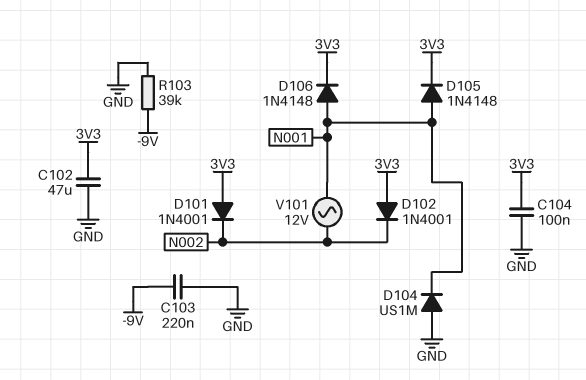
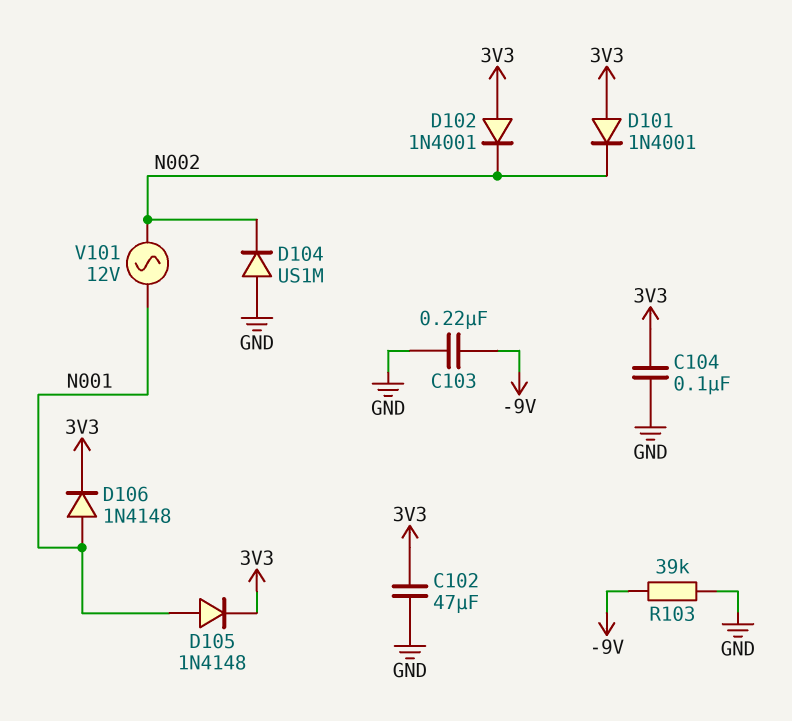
D104: diode US1M (A GND, K N001) -> diode US1M (A GND, K N002)

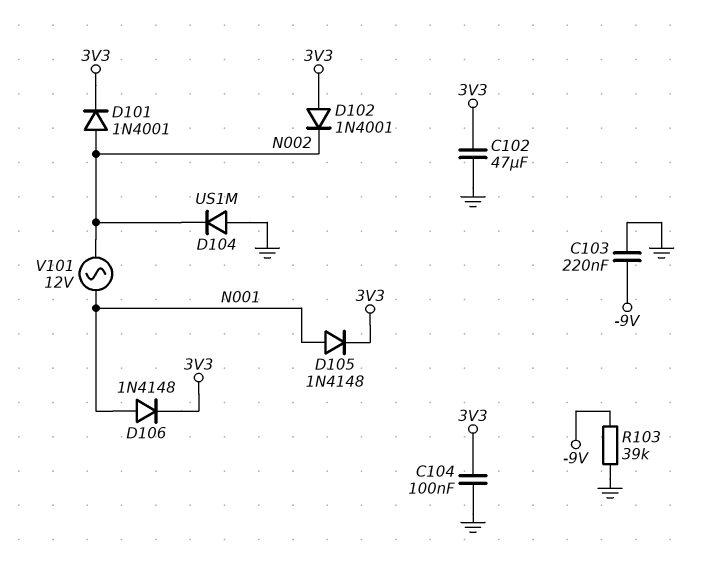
D101: diode 1N4001 (A 3V3, K N002) -> diode 1N4001 (A N002, K 3V3)

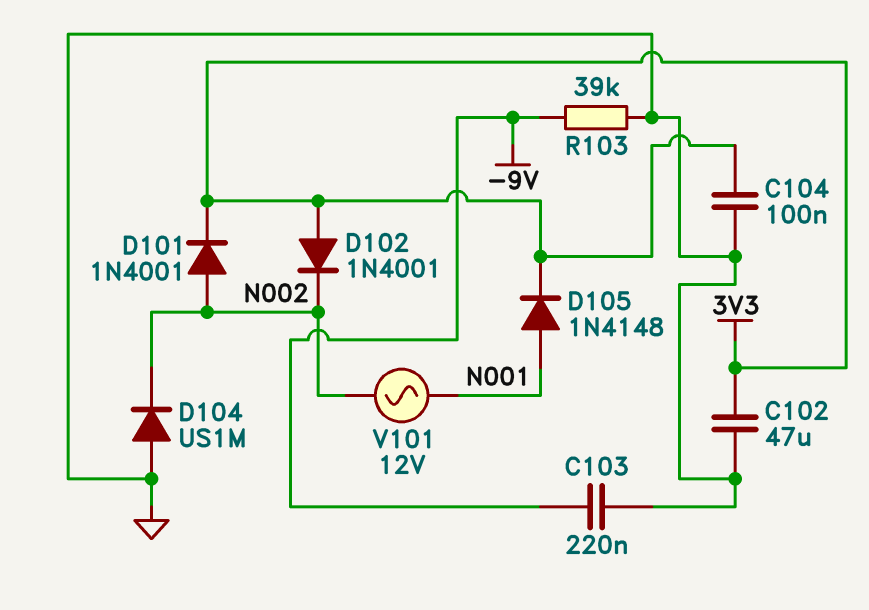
D106: diode 1N4148 (A N001, K 3V3) -> none

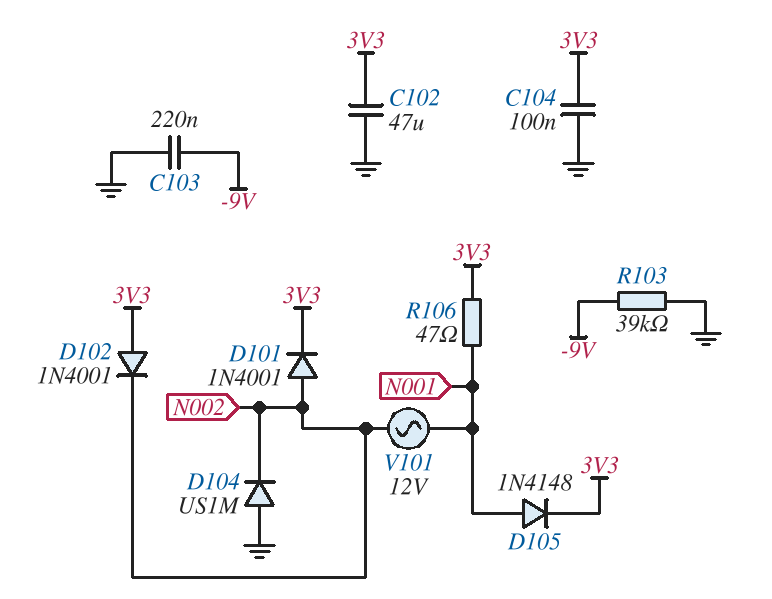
R106: none -> 47 (3V3, N001)

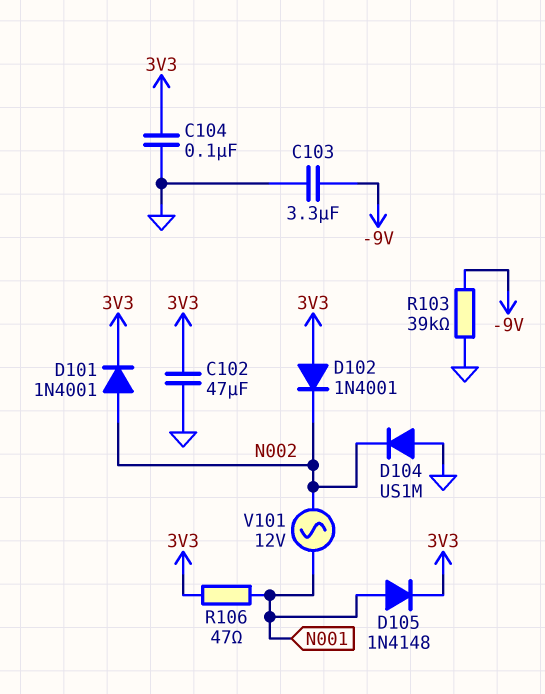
C103: 220nF (-9V, GND) -> 3.3uF (-9V, GND)

